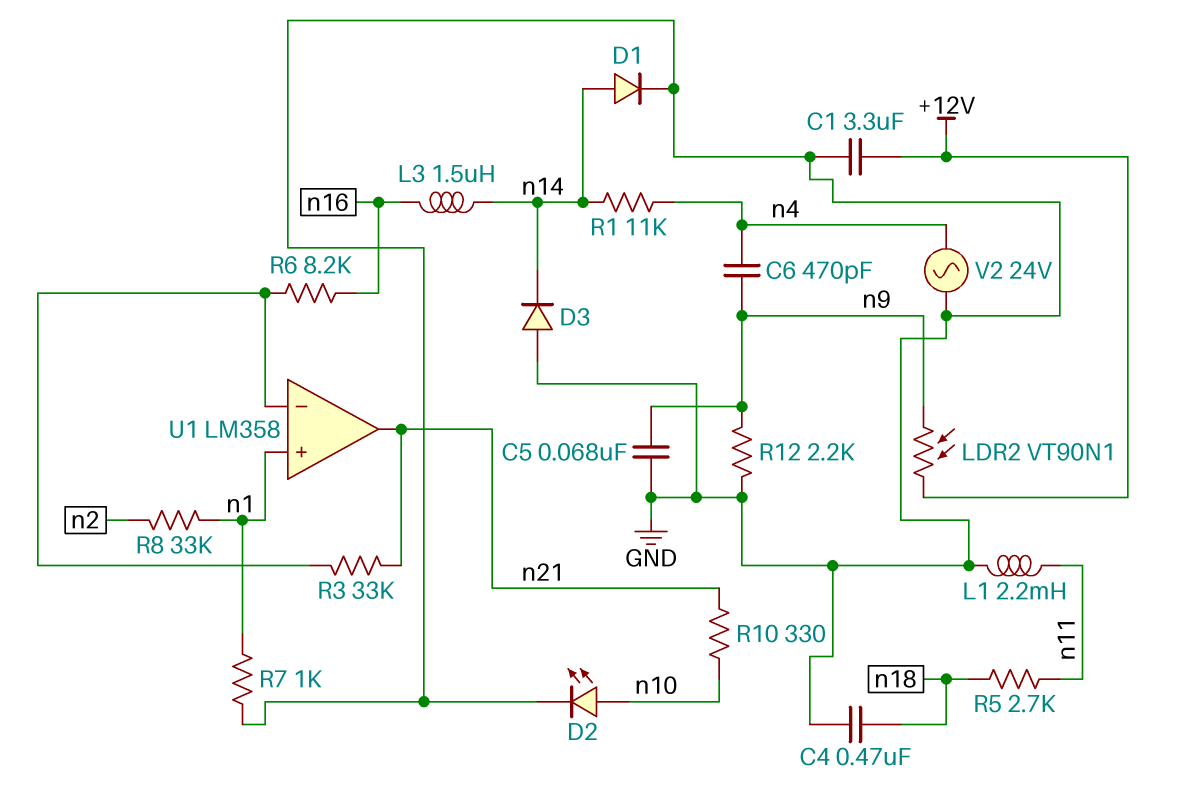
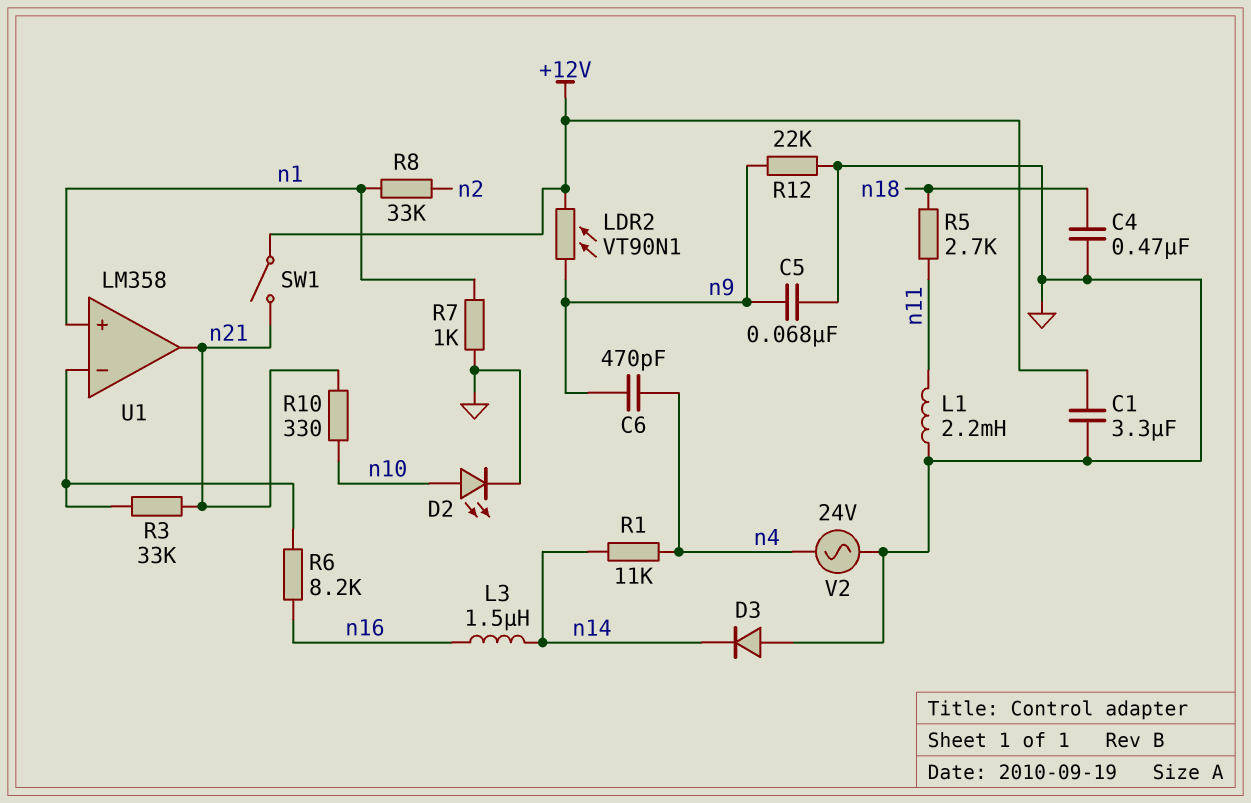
D1: diode (A n14, K GND) -> none
R12: 2.2k (GND, n9) -> 22k (GND, n9)
SW1: none -> switch (+12V, n21)

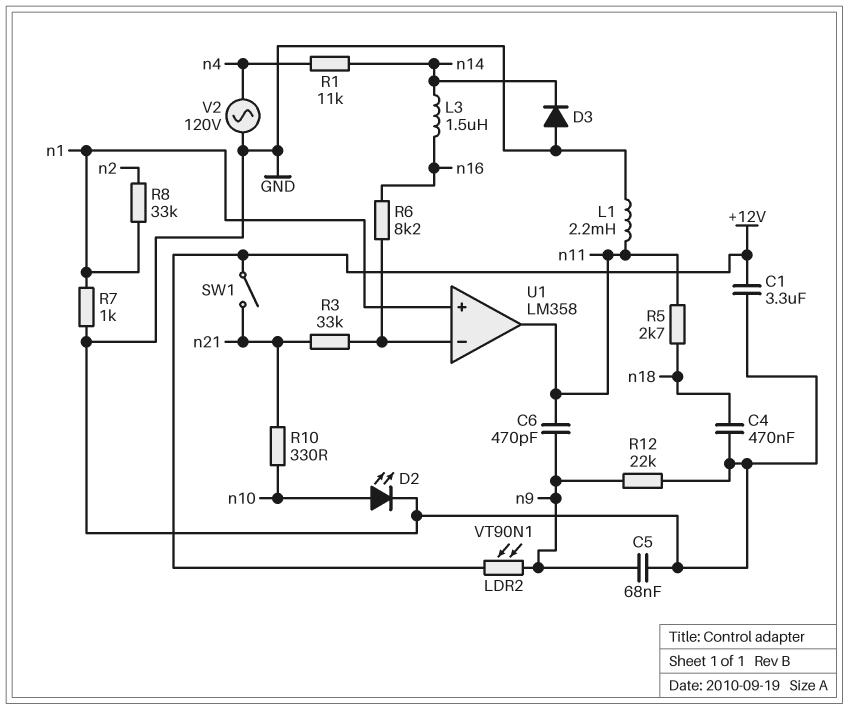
C6: 470pF (n4, n9) -> 470pF (n9, n11)
U1 pin out: n21 -> n11
V2: AC 24V (GND, n4) -> AC 120V (GND, n4)

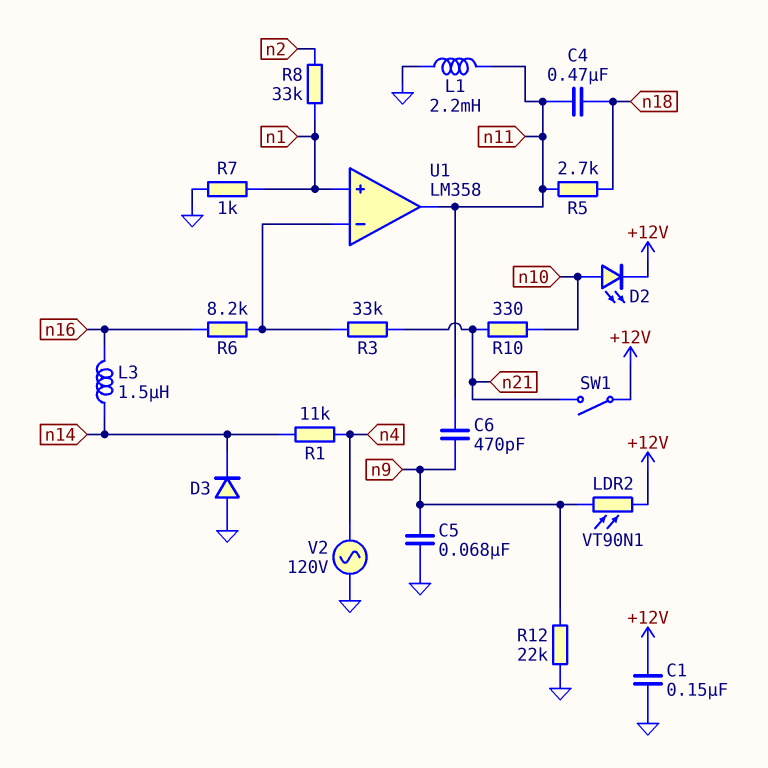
C1: 3.3uF (+12V, GND) -> 150nF (+12V, GND)
C4: 470nF (GND, n18) -> 470nF (n11, n18)
D2: LED (A n10, K GND) -> LED (A n10, K +12V)

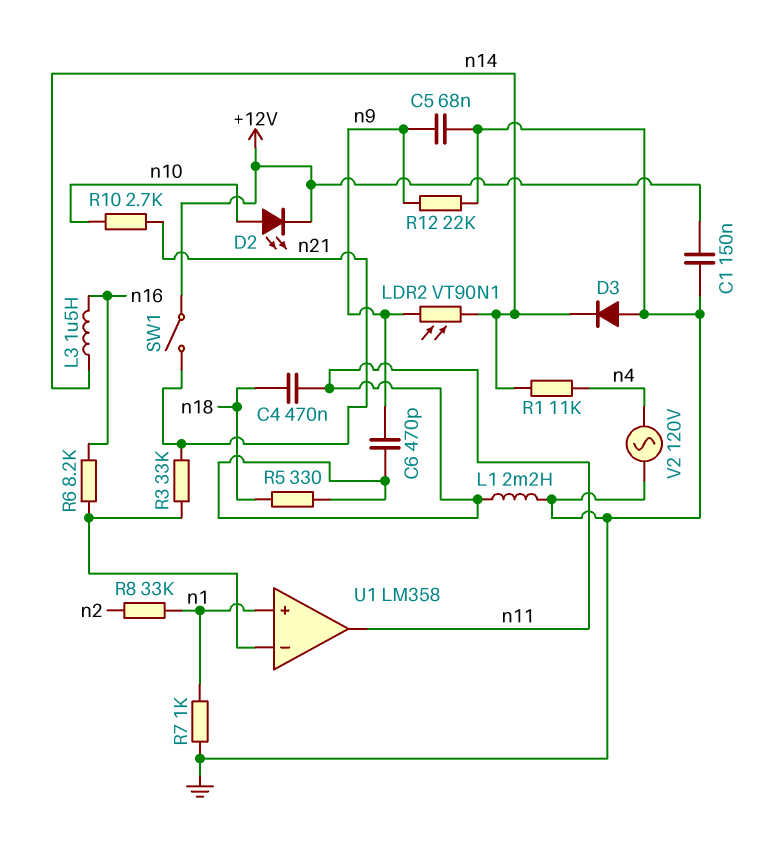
LDR2: VT90N1 (+12V, n9) -> VT90N1 (n9, n14)
R5: 2.7k (n11, n18) -> 330 (n11, n18)
R10: 330 (n10, n21) -> 2.7k (n10, n21)

